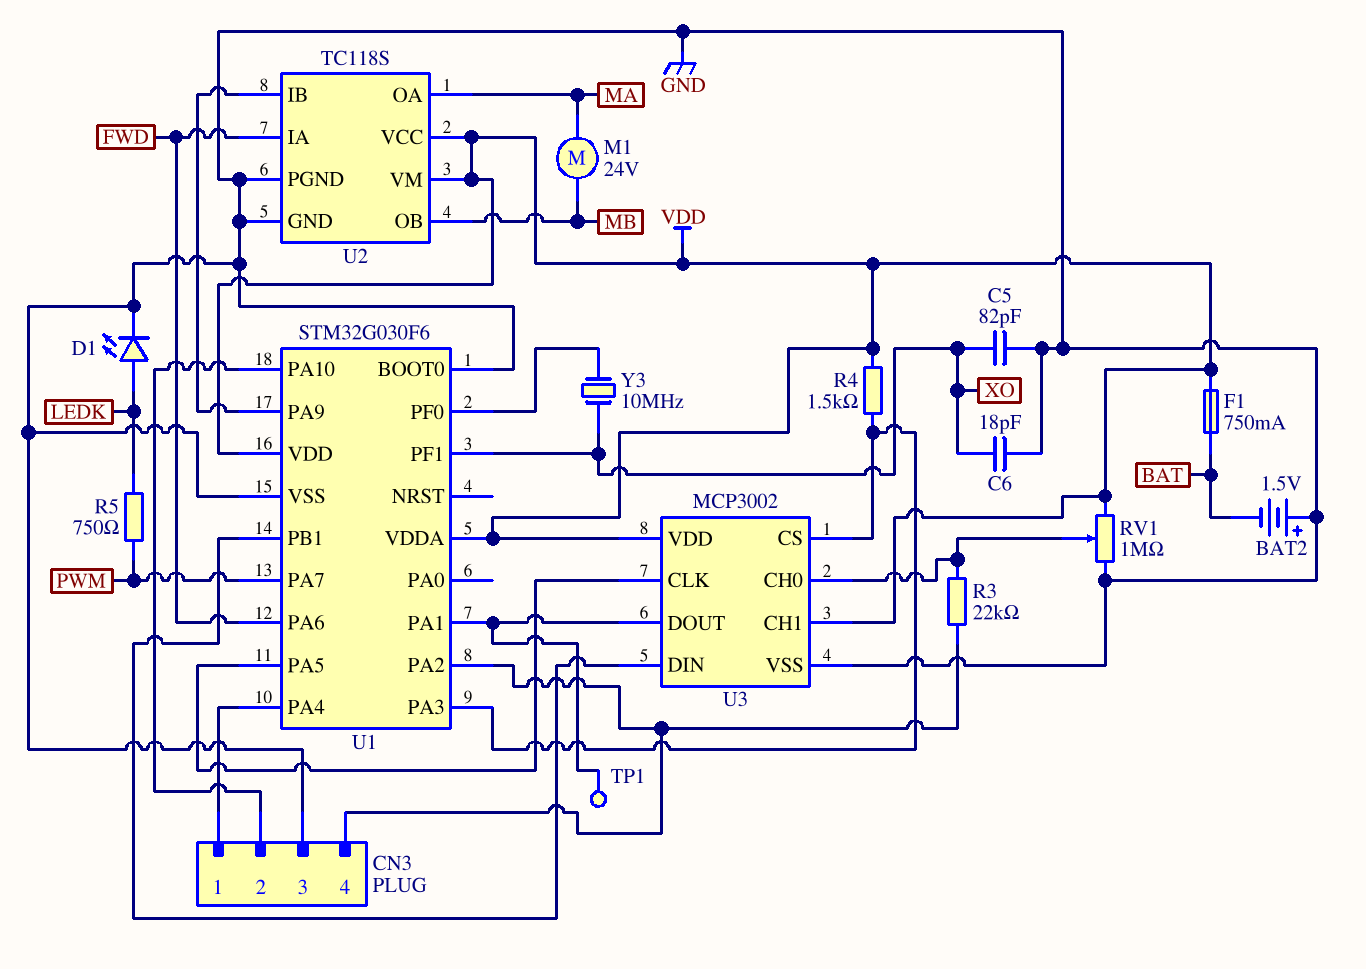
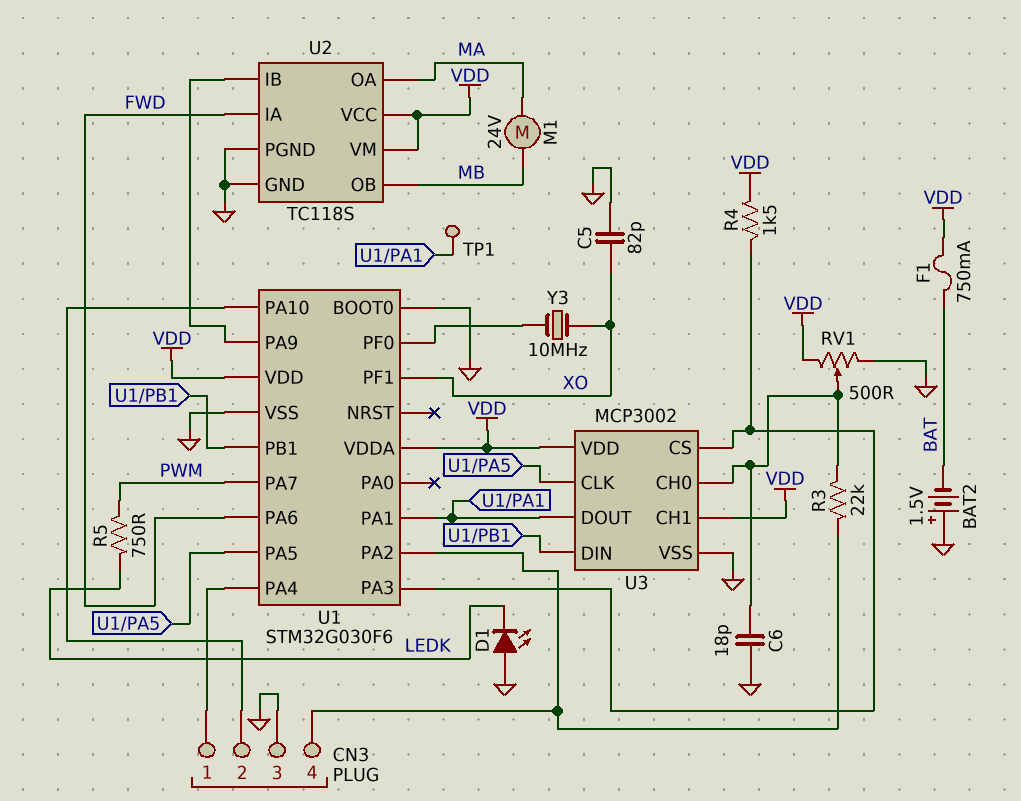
C6: 18pF (GND, XO) -> 18pF (GND, U3/CH0)
D1: LED (A LEDK, K GND) -> LED (A GND, K LEDK)
RV1: 1M (GND, VDD, wiper U3/CH0) -> 500 (GND, VDD, wiper U3/CH0)

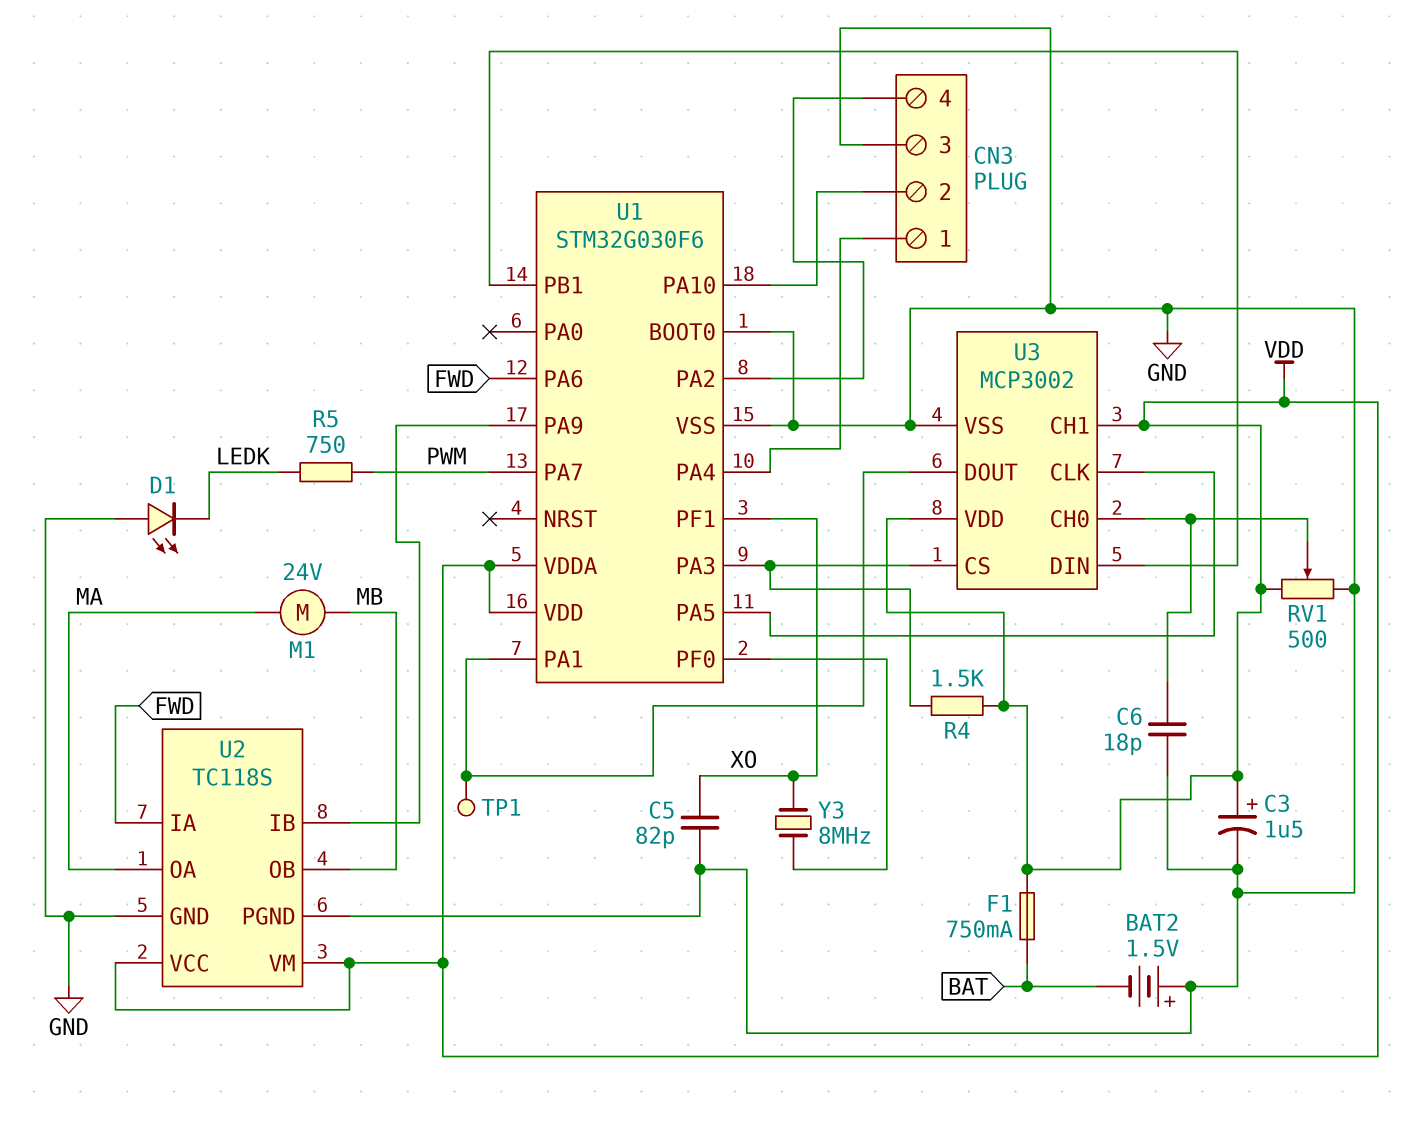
C3: none -> 1.5uF (plus VDD, minus GND)
R3: 22k (CN3/4, U3/CH0) -> none
Y3: 10MHz (U1/PF0, XO) -> 8MHz (U1/PF0, XO)

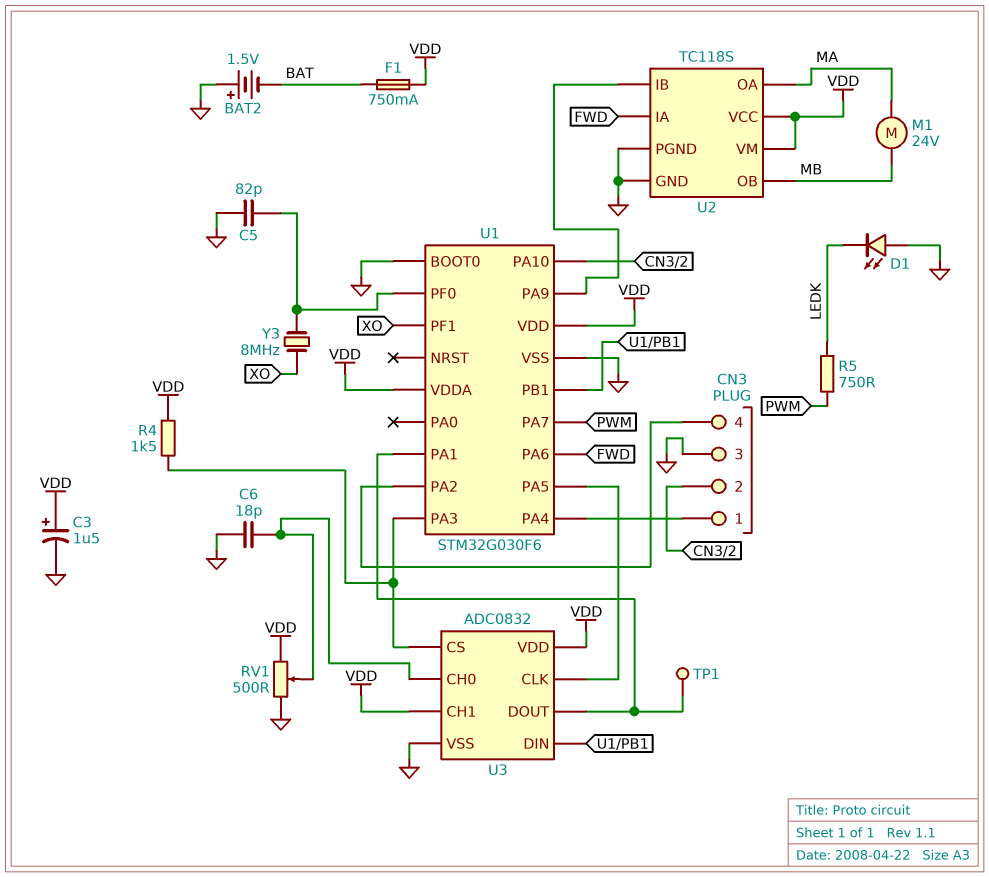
C5: 82pF (GND, XO) -> 82pF (GND, U1/PF0)
U3: MCP3002 -> ADC0832

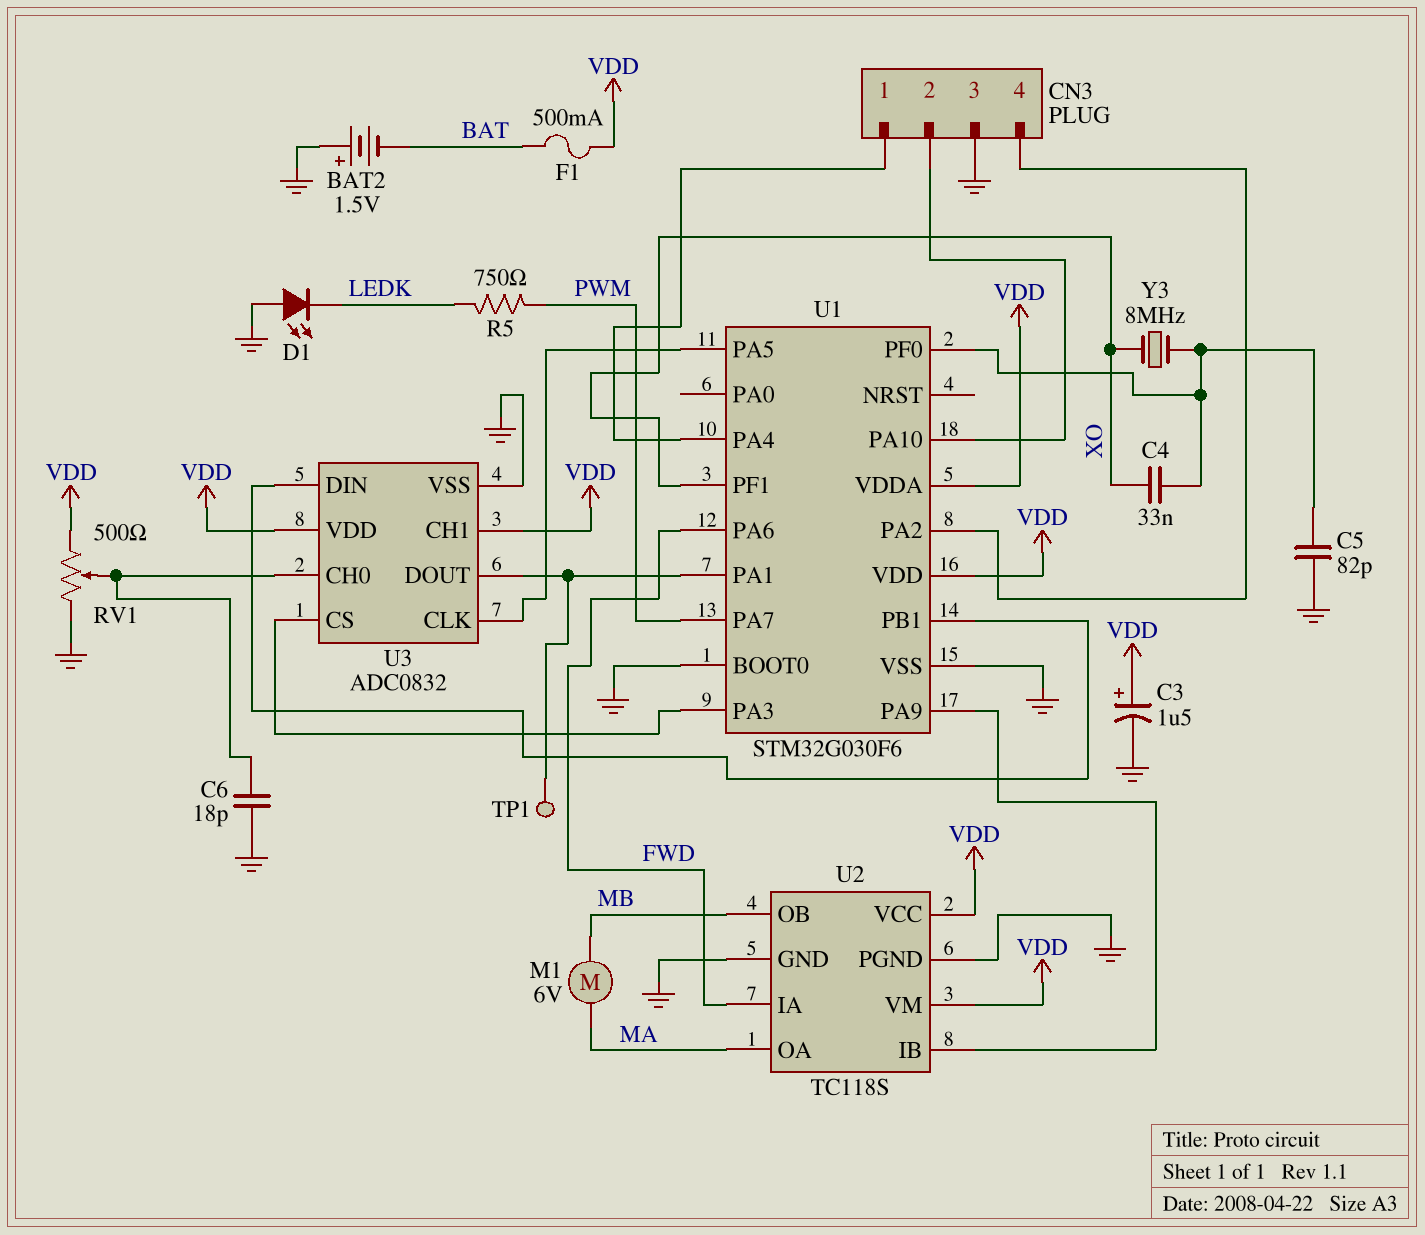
C4: none -> 33nF (U1/PF0, XO)
F1: 750mA (BAT, VDD) -> 500mA (BAT, VDD)
M1: motor 24V (MA, MB) -> motor 6V (MA, MB)
R4: 1.5k (U1/PA3, VDD) -> none

